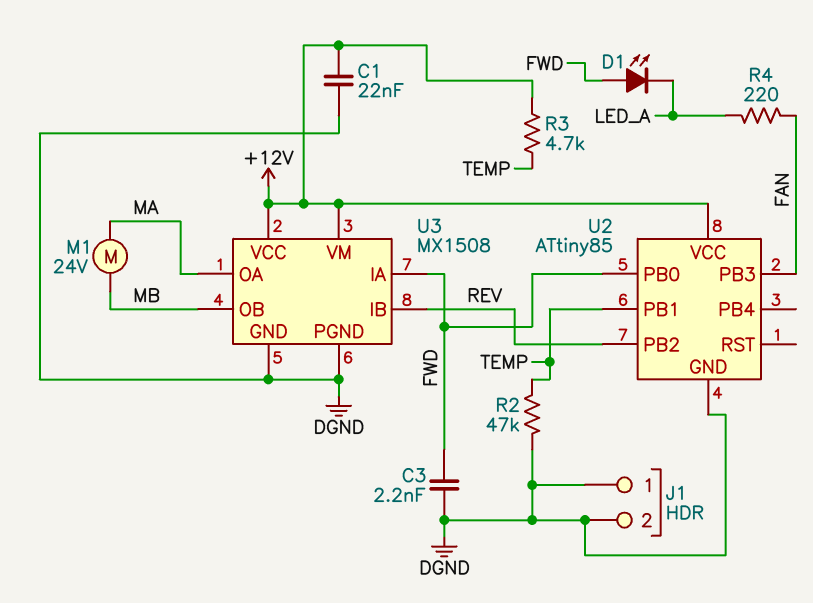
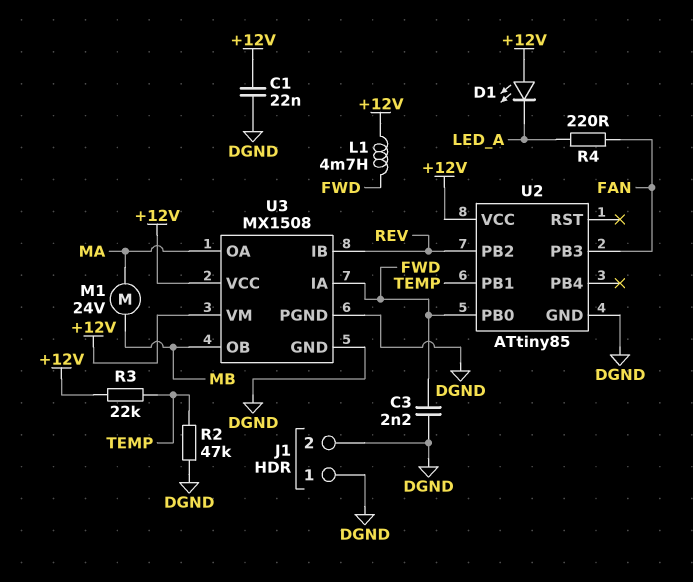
D1: LED (A FWD, K LED_A) -> LED (A +12V, K LED_A)
L1: none -> 4.7mH (+12V, FWD)
R3: 4.7k (+12V, TEMP) -> 22k (+12V, TEMP)

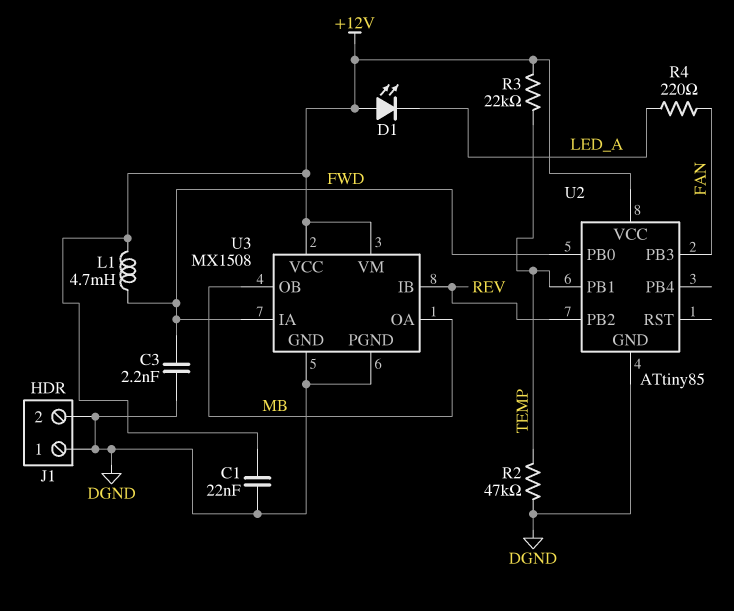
M1: motor 24V (MA, MB) -> none
U3 pin OA: MA -> MB

